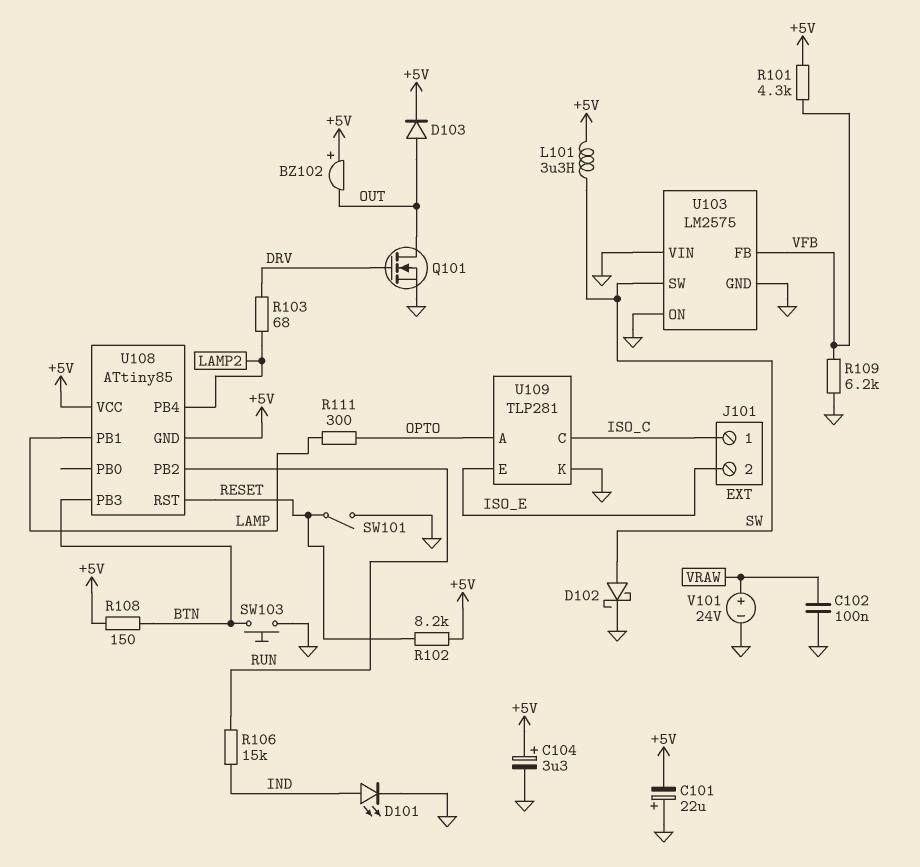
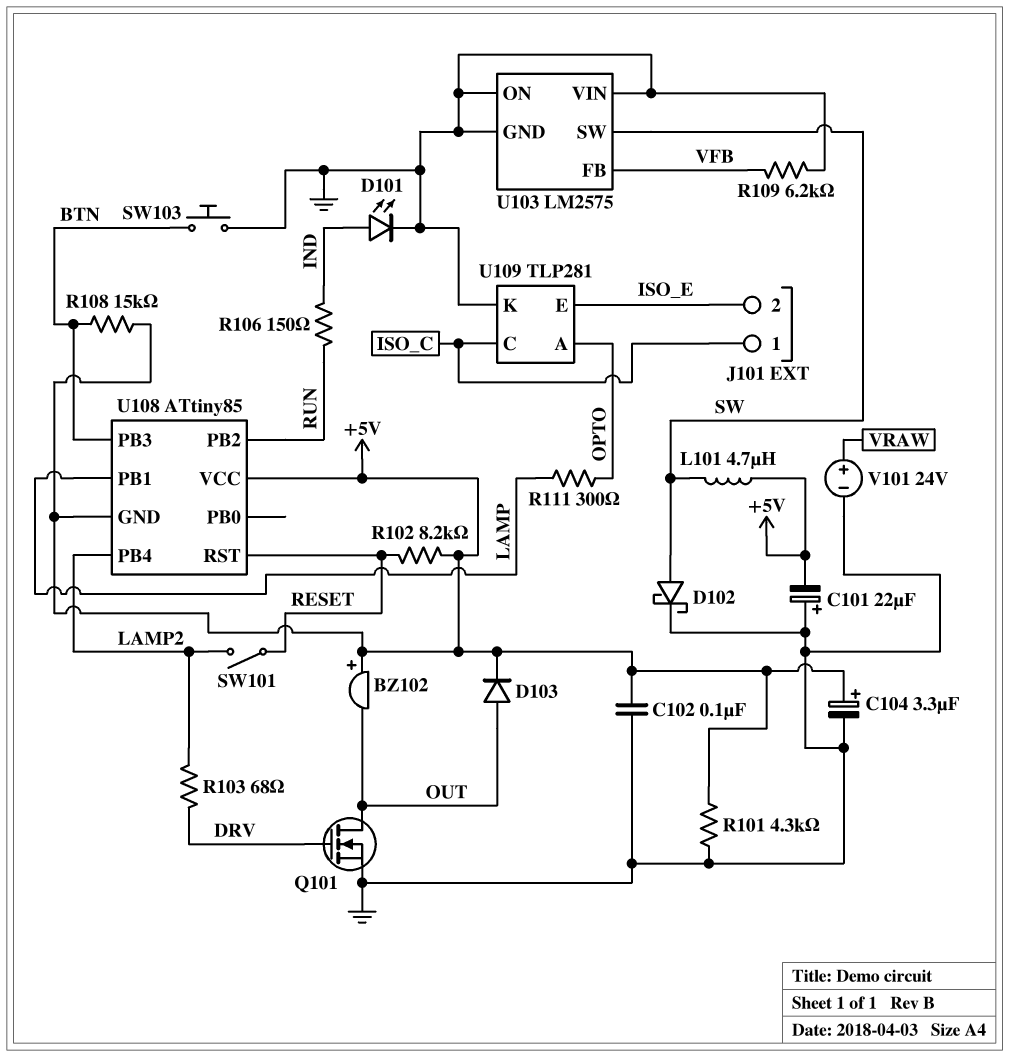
C102: 100nF (GND, VRAW) -> 100nF (+5V, GND)
L101: 3.3uH (+5V, SW) -> 4.7uH (+5V, SW)
R101: 4.3k (+5V, VFB) -> 4.3k (+5V, GND)
R106: 15k (IND, RUN) -> 150 (IND, RUN)
R108: 150 (+5V, BTN) -> 15k (+5V, BTN)
SW101: switch (GND, RESET) -> switch (LAMP2, RESET)

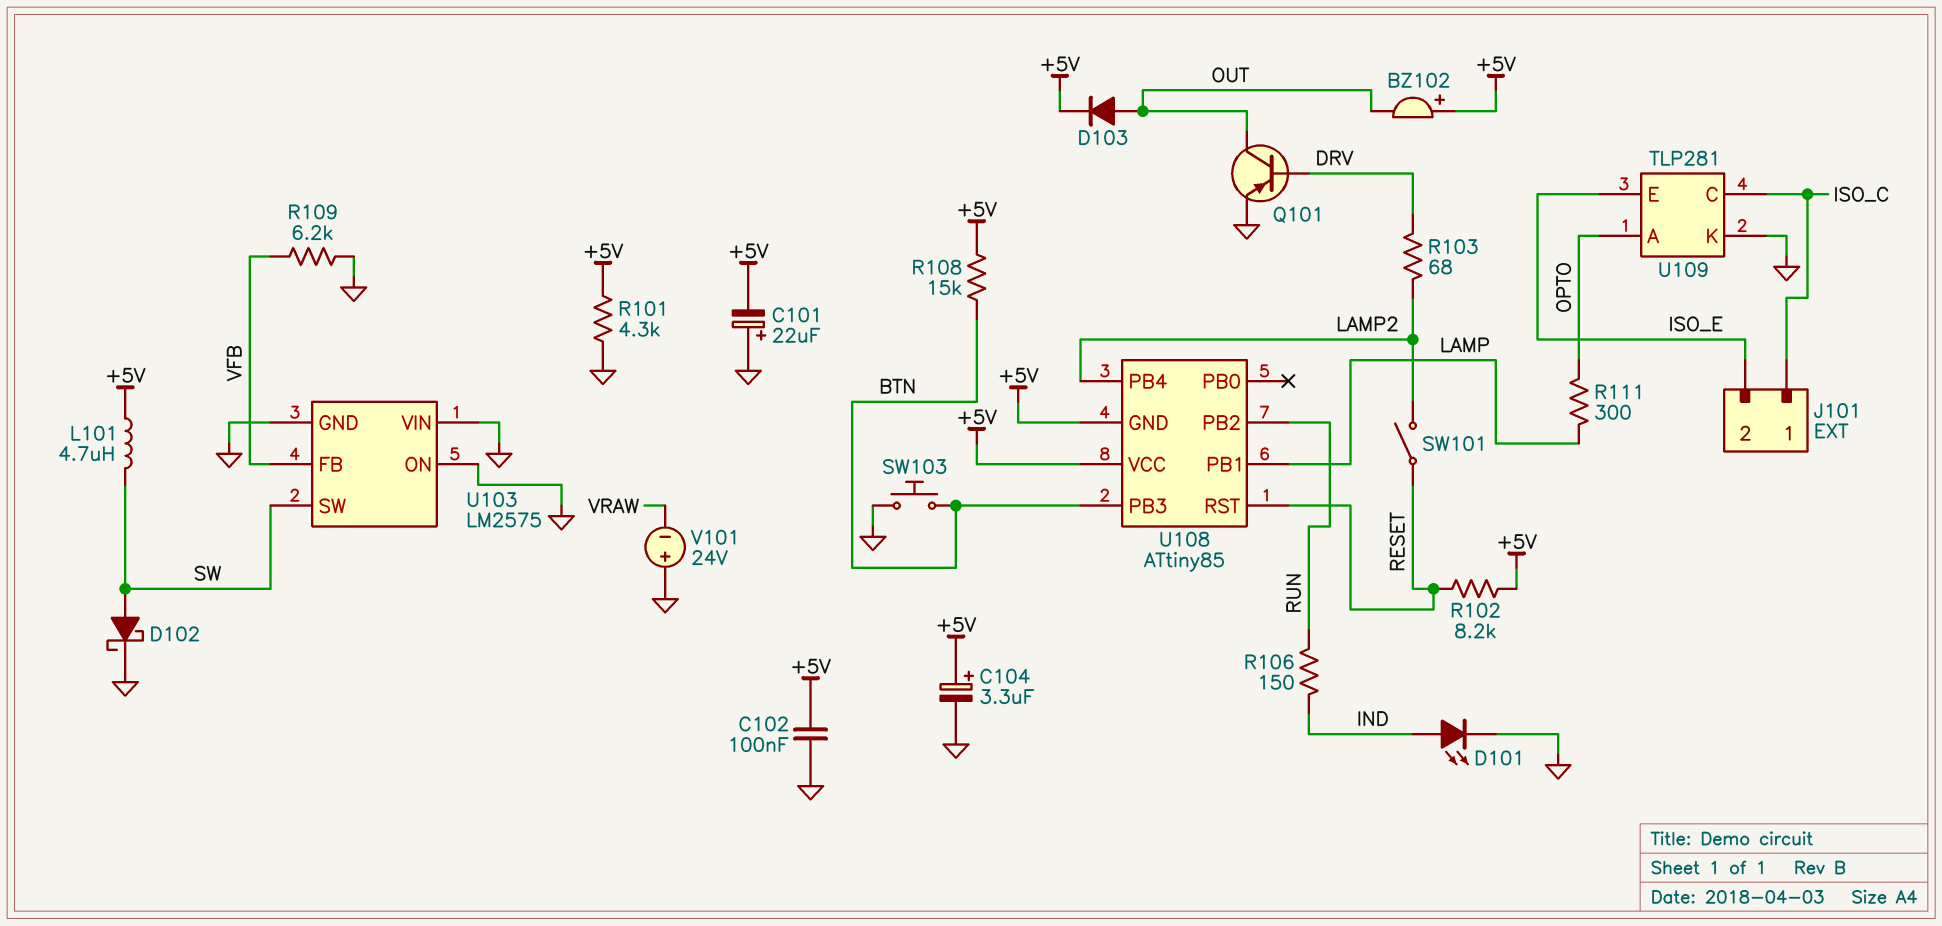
Q101: NMOS (G DRV, D OUT, S GND) -> PNP (B DRV, C OUT, E GND)
V101: 24V (plus VRAW, minus GND) -> 24V (plus GND, minus VRAW)

